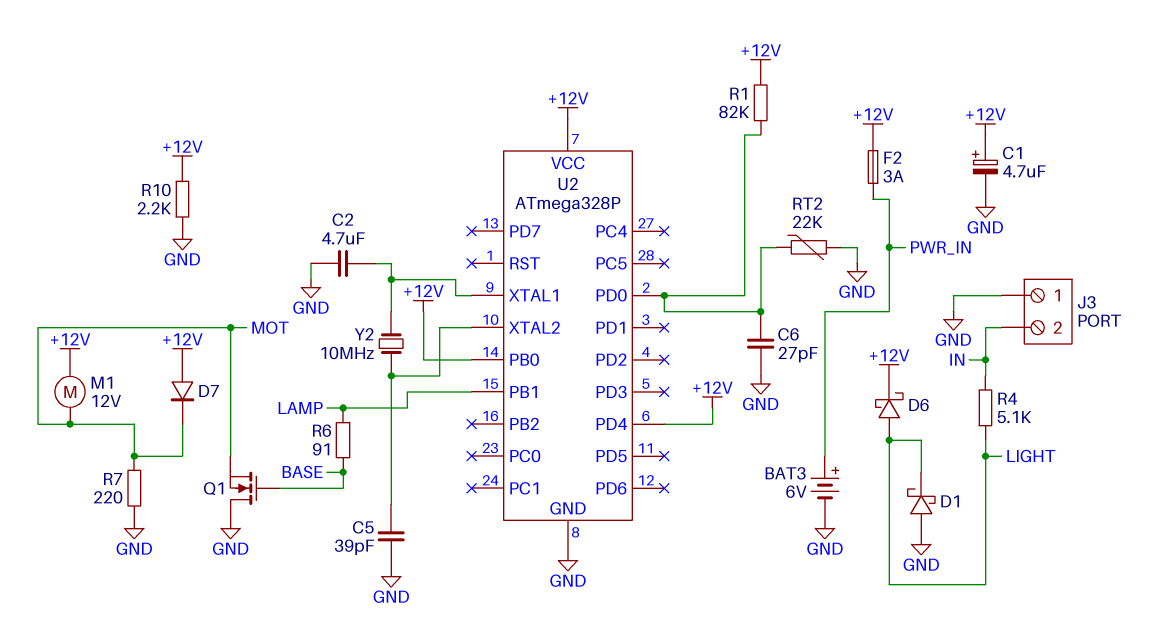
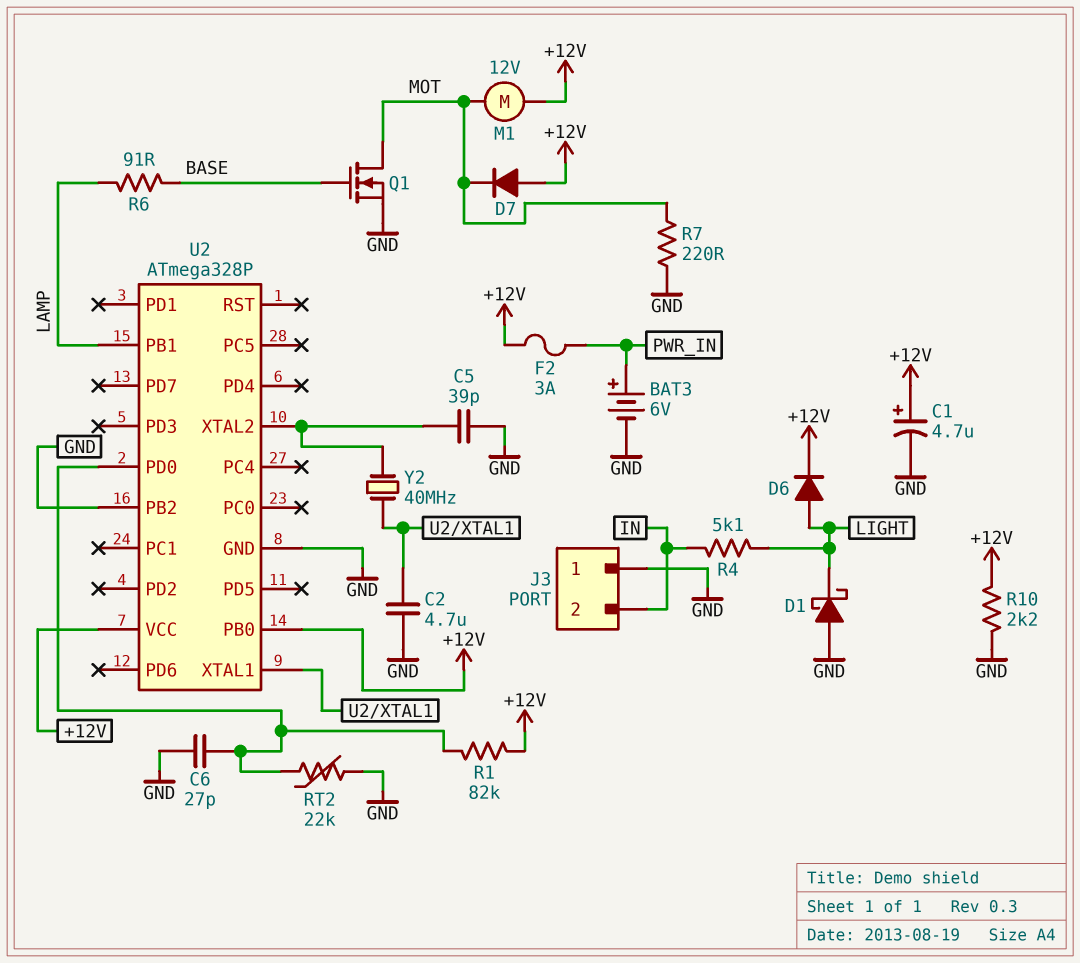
D6: schottky (A LIGHT, K +12V) -> diode (A LIGHT, K +12V)
Q1: NMOS (G BASE, D GND, S MOT) -> NMOS (G BASE, D MOT, S GND)
U2 pin PB2: none -> GND
U2 pin PD4: +12V -> none
Y2: 10MHz (U2/XTAL1, U2/XTAL2) -> 40MHz (U2/XTAL1, U2/XTAL2)

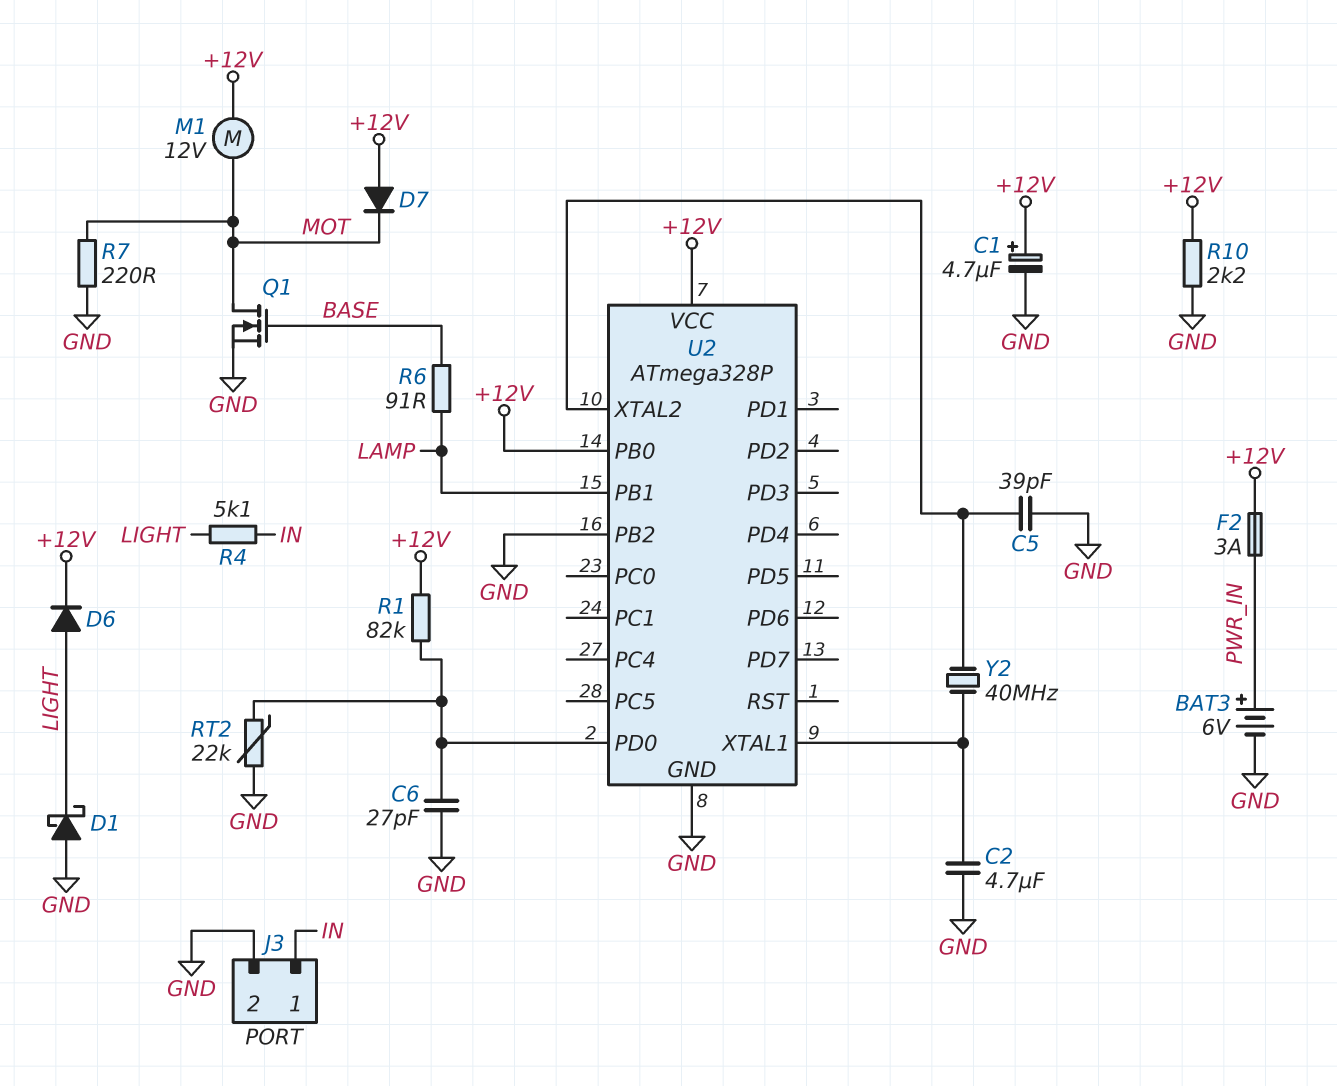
J3 pin 1: GND -> IN
J3 pin 2: IN -> GND

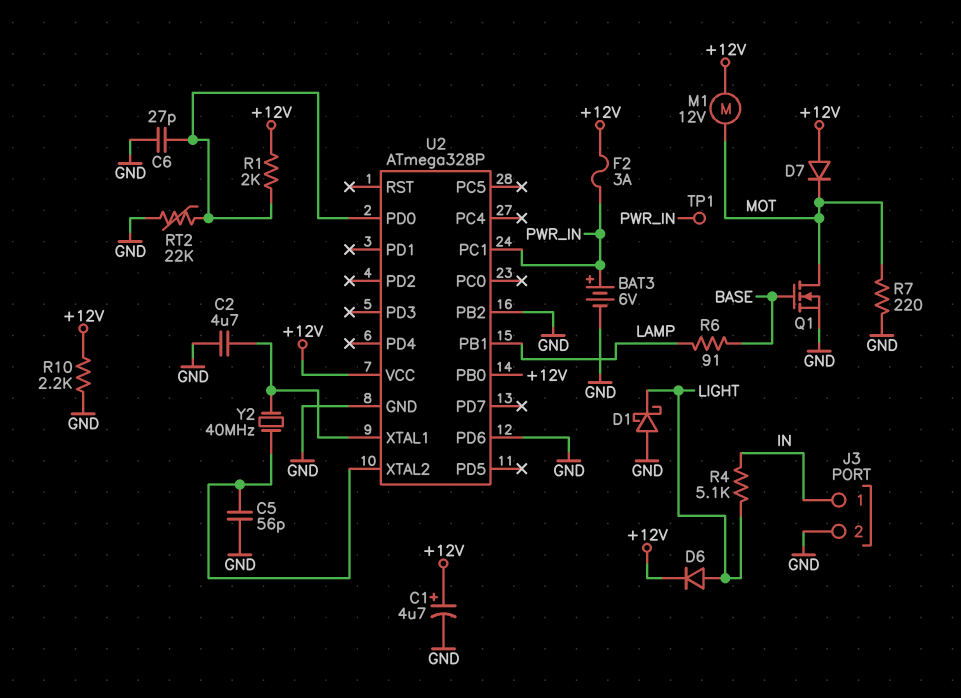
C5: 39pF (GND, U2/XTAL2) -> 56pF (GND, U2/XTAL2)
R1: 82k (+12V, U2/PD0) -> 2k (+12V, U2/PD0)
TP1: none -> test point (PWR_IN)
U2 pin PC1: none -> PWR_IN
U2 pin PD6: none -> GND

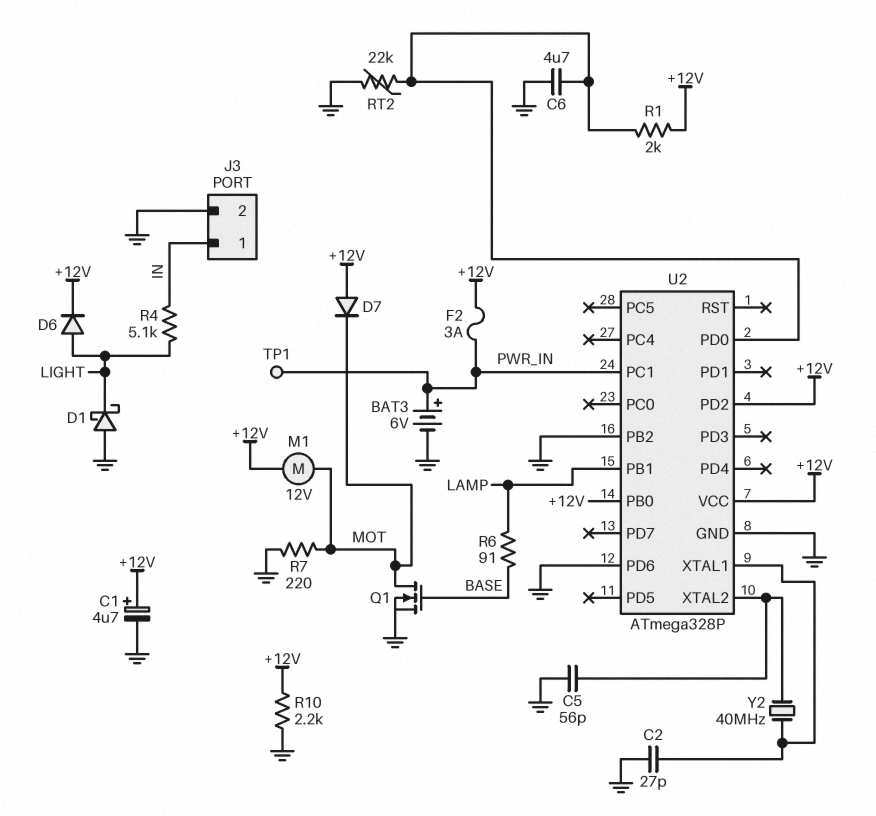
C2: 4.7uF (GND, U2/XTAL1) -> 27pF (GND, U2/XTAL1)
C6: 27pF (GND, U2/PD0) -> 4.7uF (GND, U2/PD0)
U2 pin PD2: none -> +12V

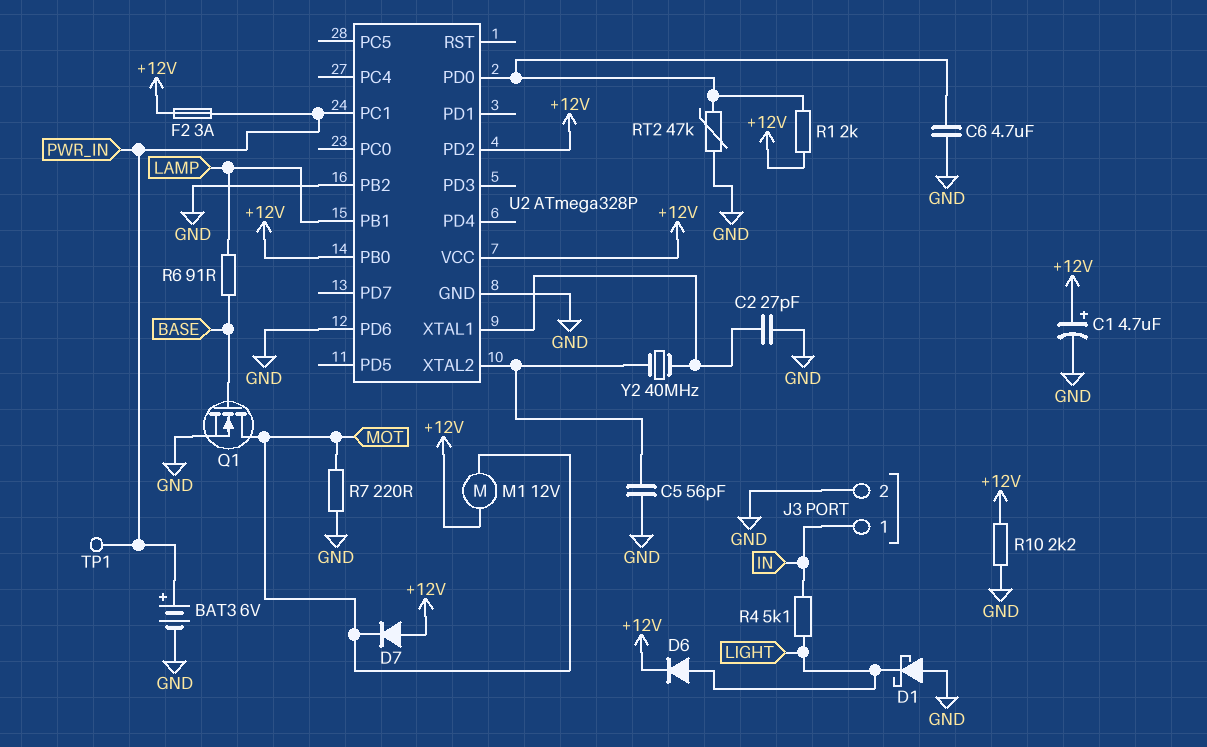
RT2: 22k (GND, U2/PD0) -> 47k (GND, U2/PD0)

